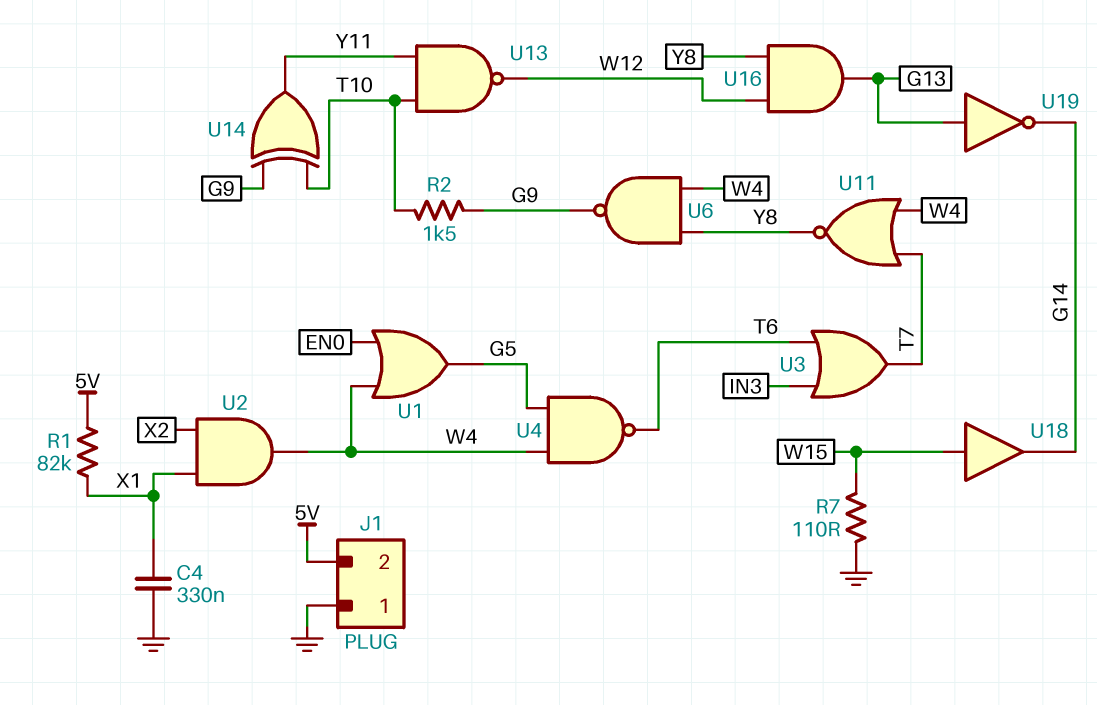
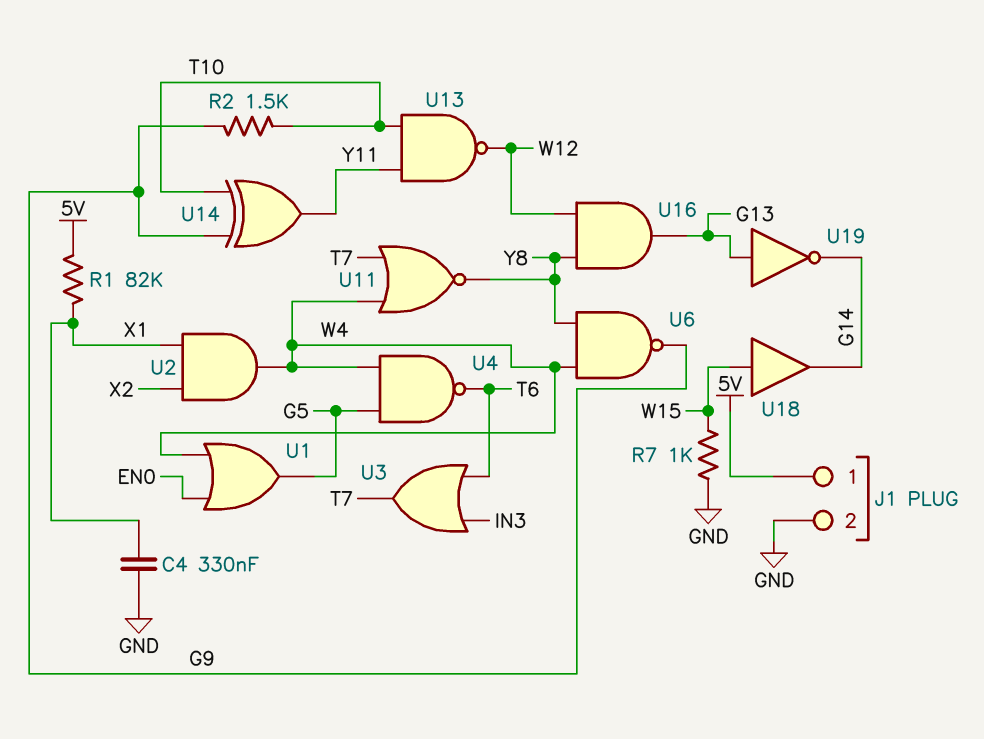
J1 pin 1: GND -> 5V
J1 pin 2: 5V -> GND
R7: 110 (GND, W15) -> 1k (GND, W15)

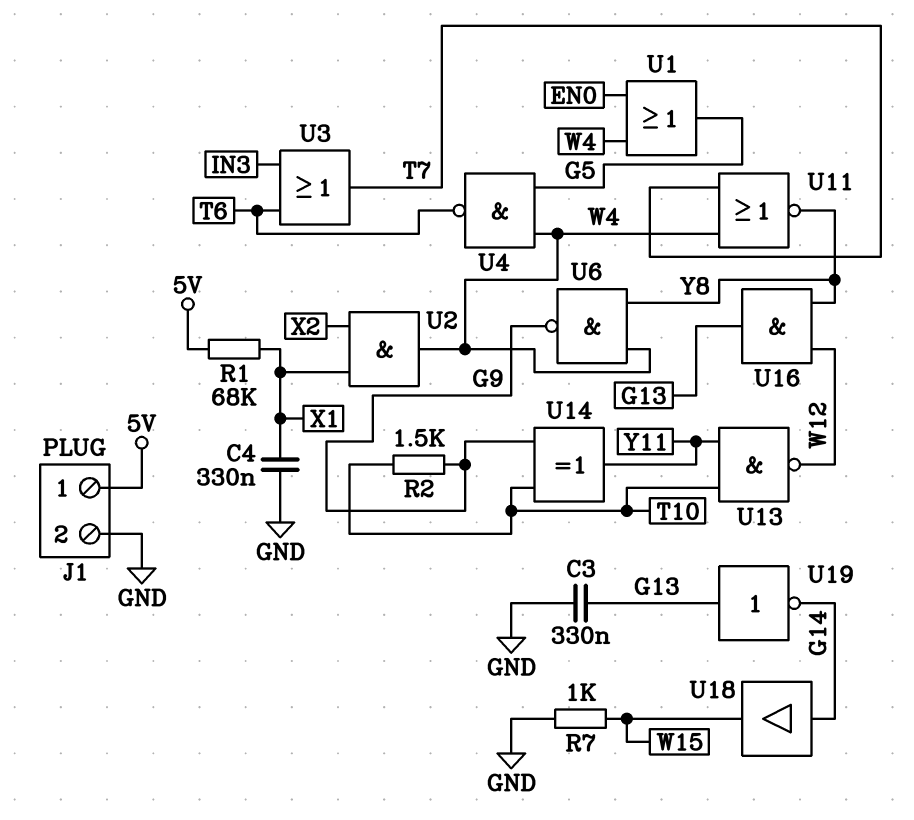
C3: none -> 330nF (G13, GND)
R1: 82k (5V, X1) -> 68k (5V, X1)
U18: buffer (in W15, out G14) -> buffer (in G14, out W15)

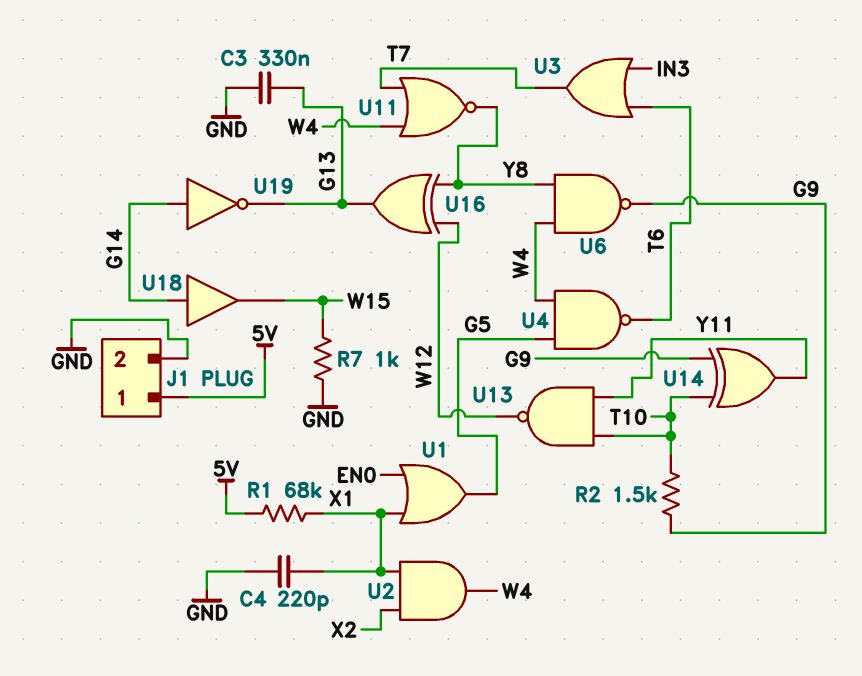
C4: 330nF (GND, X1) -> 220pF (GND, X1)
U1: OR (in EN0, in W4, out G5) -> OR (in EN0, in X1, out G5)
U16: AND (in W12, in Y8, out G13) -> XOR (in W12, in Y8, out G13)
U19: NOT (in G13, out G14) -> NOT (in G14, out G13)

